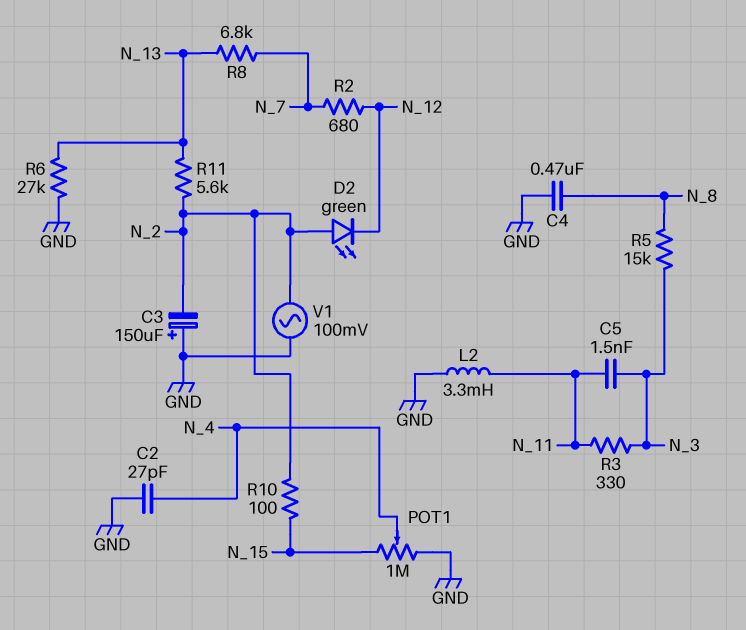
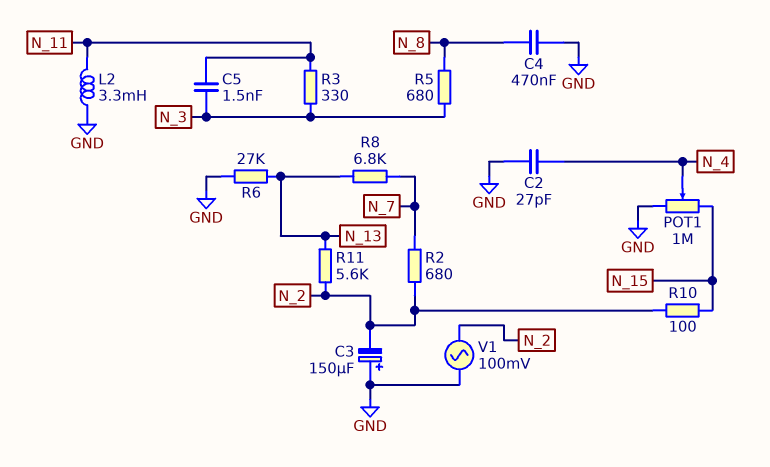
D2: LED green (A N_2, K N_12) -> none
R2: 680 (N_7, N_12) -> 680 (N_2, N_7)
R5: 15k (N_3, N_8) -> 680 (N_3, N_8)

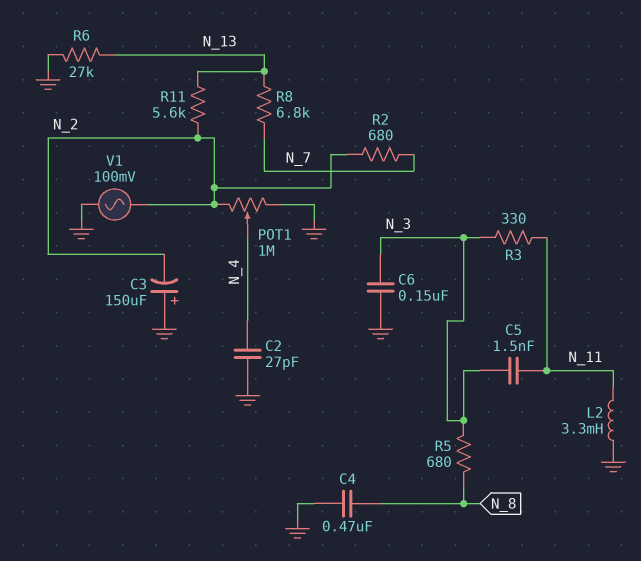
C6: none -> 150nF (GND, N_3)
POT1: 1M (GND, N_15, wiper N_4) -> 1M (GND, N_2, wiper N_4)
R10: 100 (N_2, N_15) -> none

